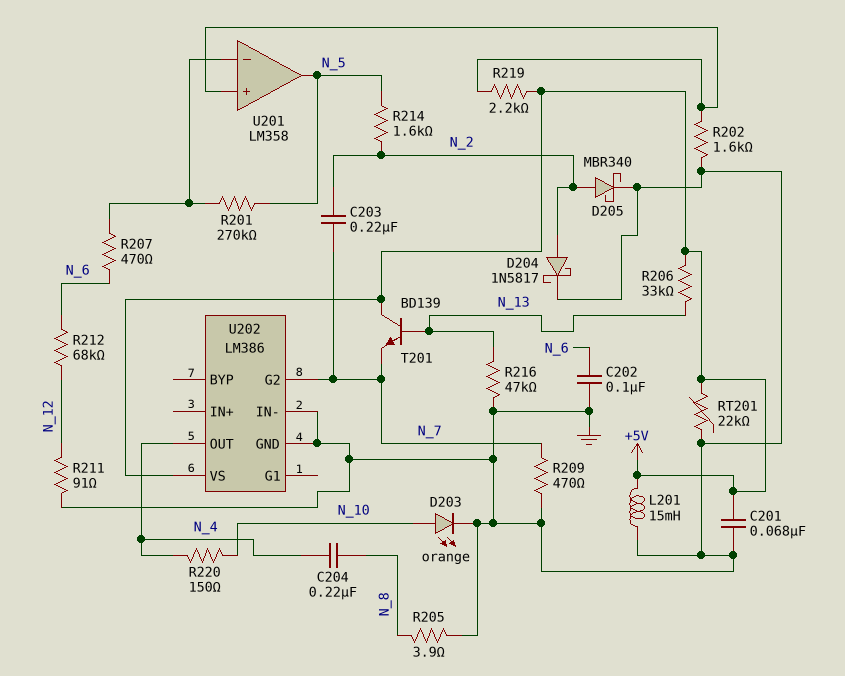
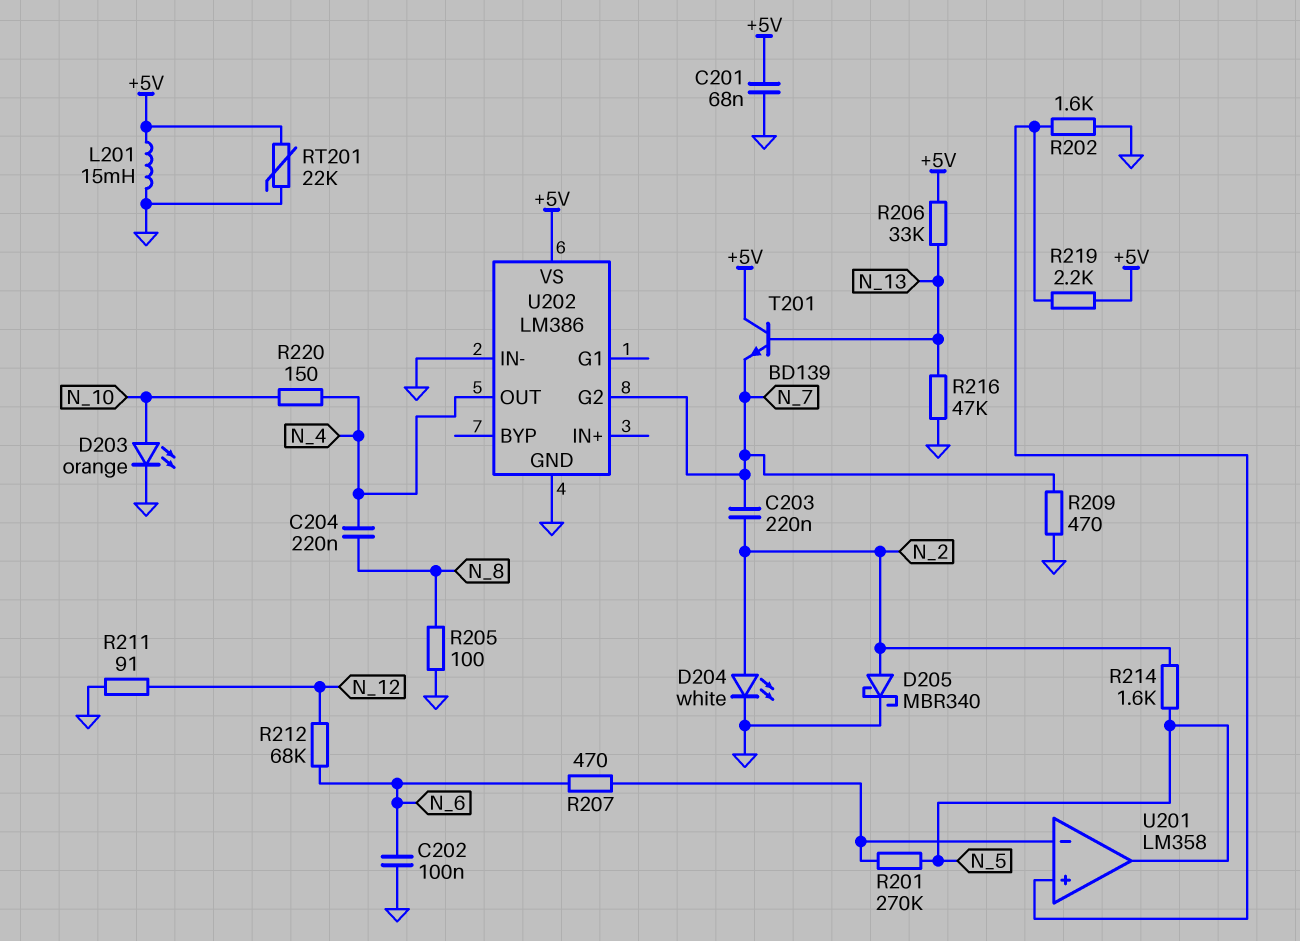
D204: schottky 1N5817 (A N_2, K GND) -> LED white (A N_2, K GND)
R205: 3.9 (GND, N_8) -> 100 (GND, N_8)

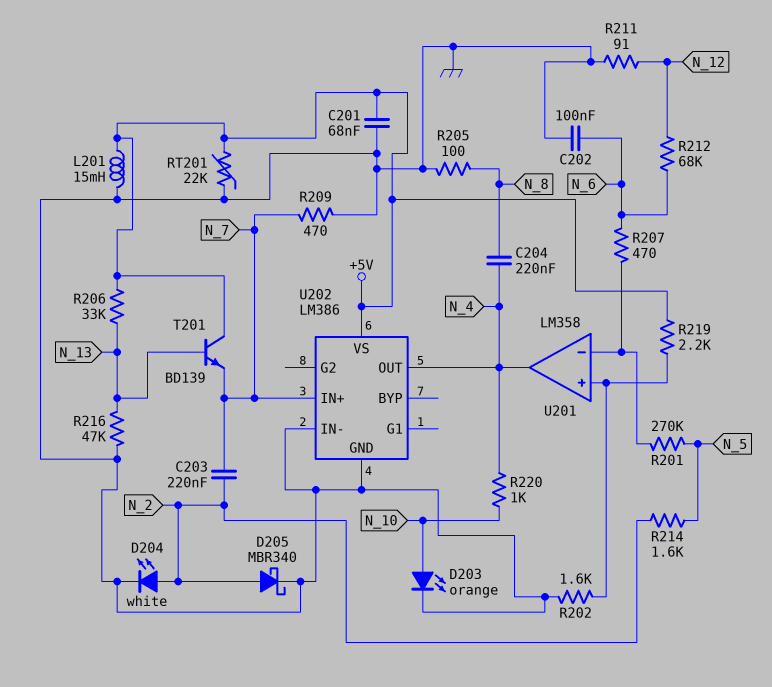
R220: 150 (N_4, N_10) -> 1k (N_4, N_10)
U201 pin out: N_5 -> N_4
U202 pin G2: N_7 -> none
U202 pin IN+: none -> N_7

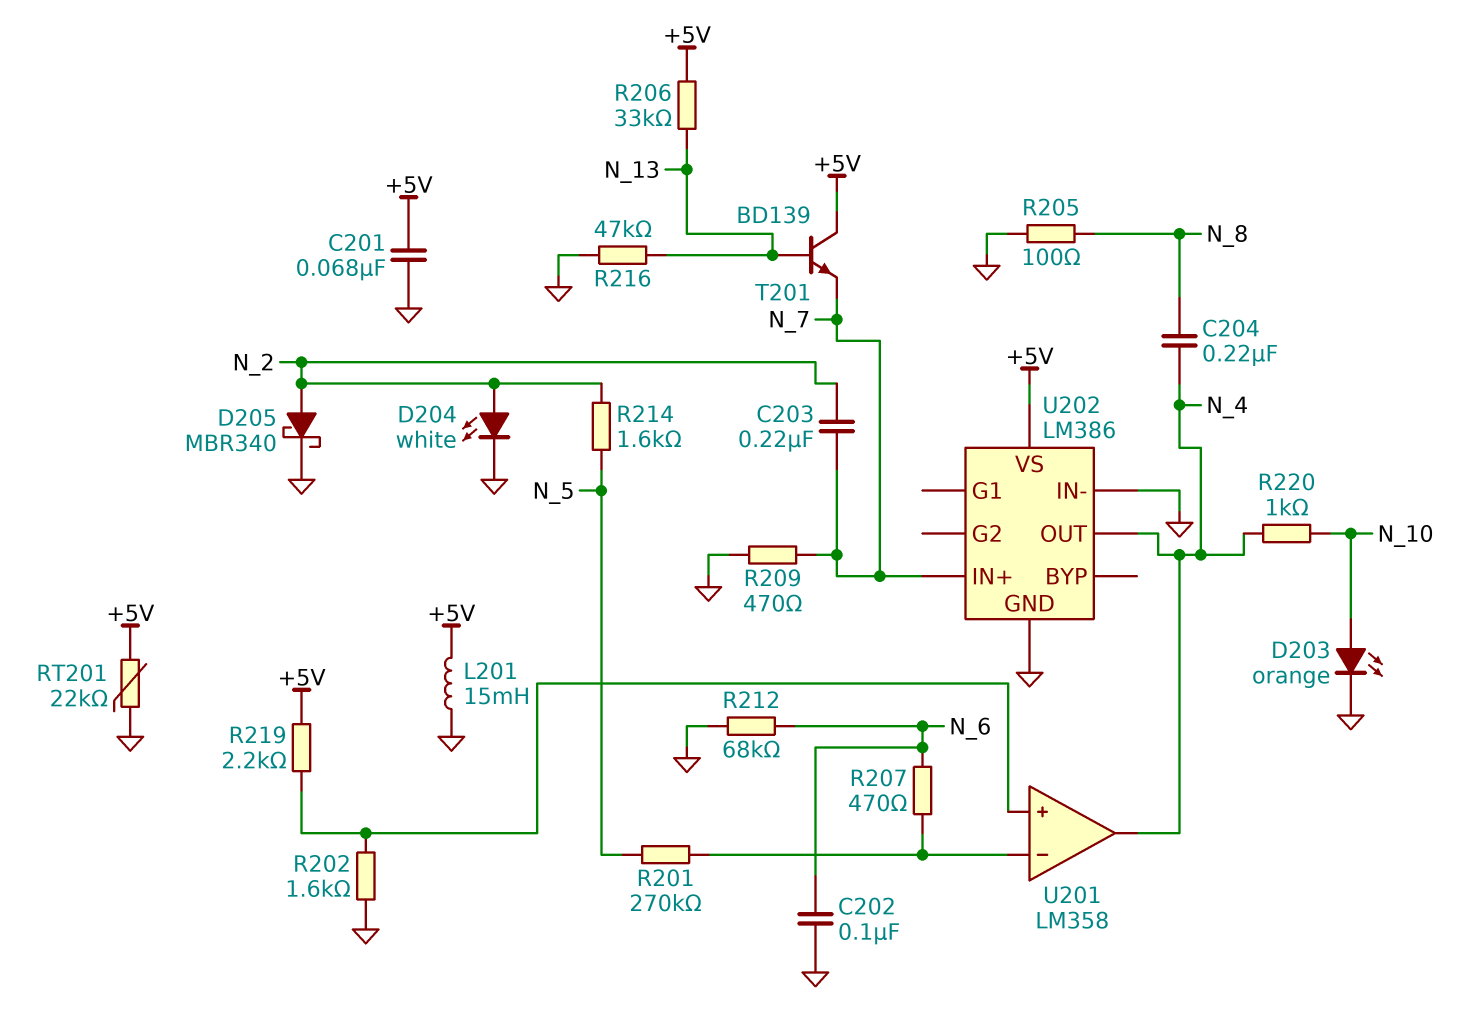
R211: 91 (GND, N_12) -> none
R212: 68k (N_6, N_12) -> 68k (GND, N_6)

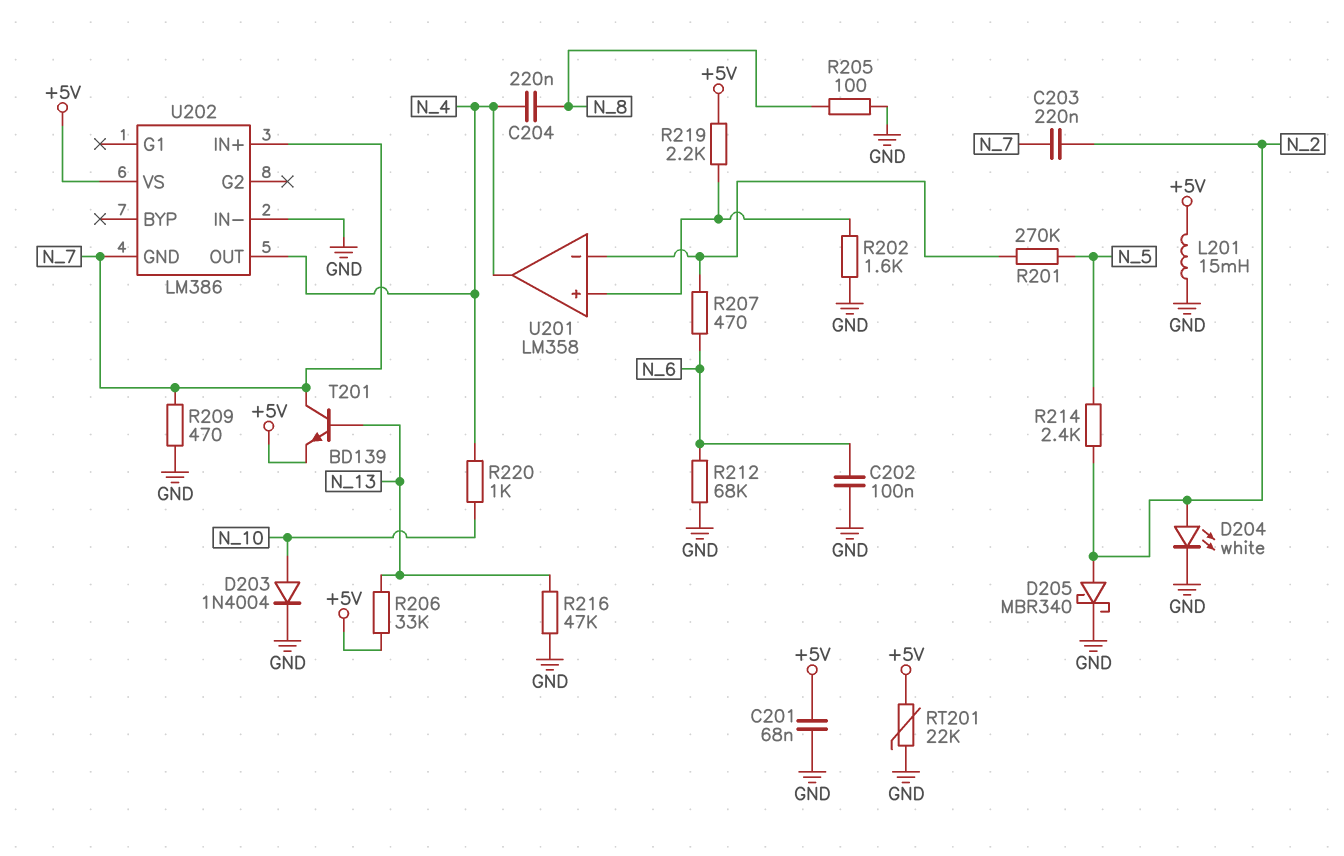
D203: LED orange (A N_10, K GND) -> diode 1N4004 (A N_10, K GND)
R214: 1.6k (N_2, N_5) -> 2.4k (N_2, N_5)
T201: NPN BD139 (B N_13, C +5V, E N_7) -> NPN BD139 (B N_13, C N_7, E +5V)
U202 pin GND: GND -> N_7

